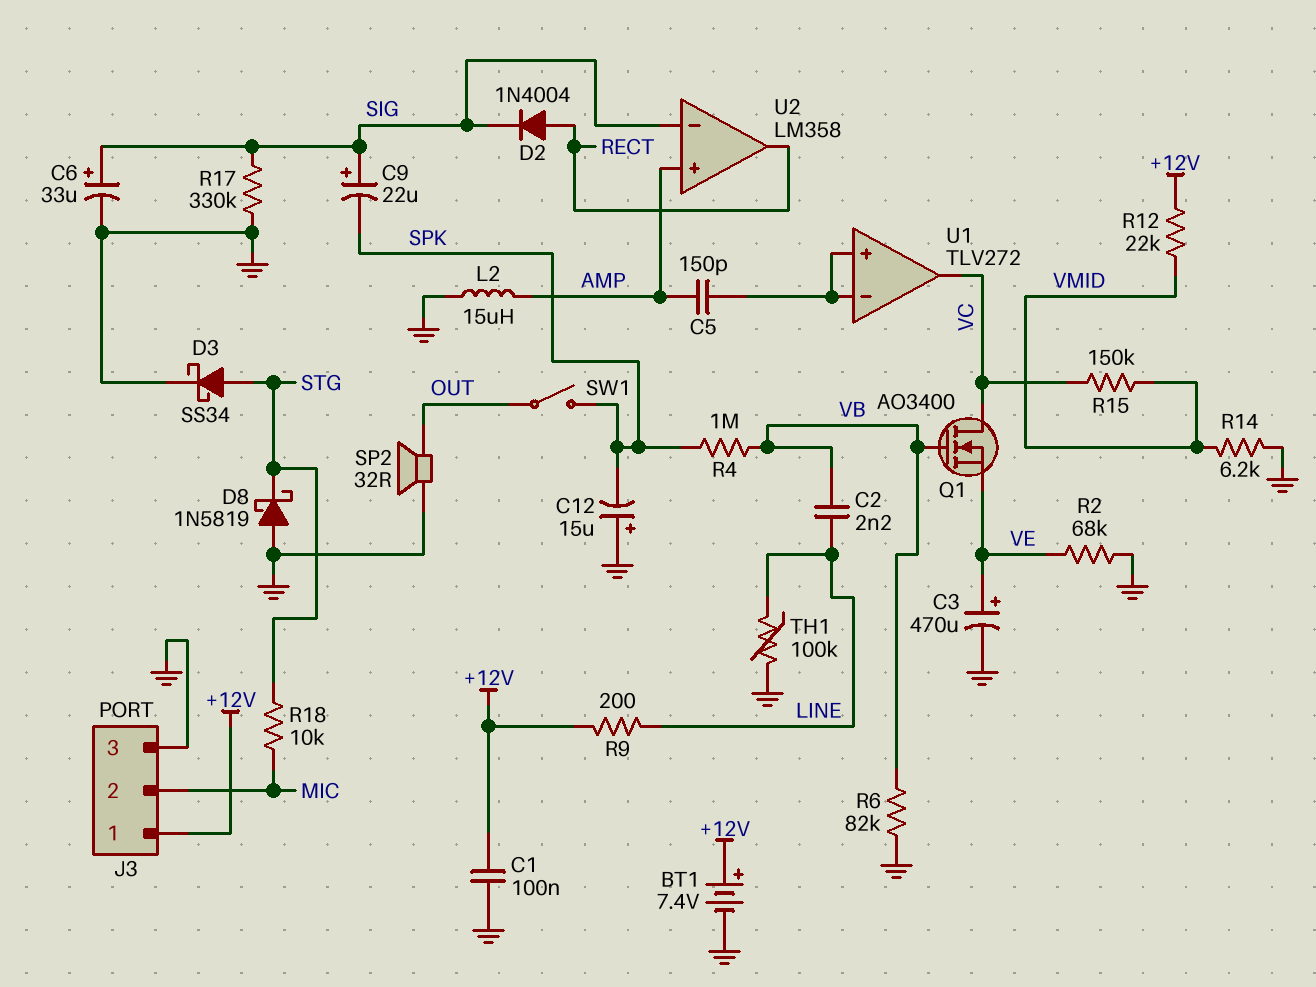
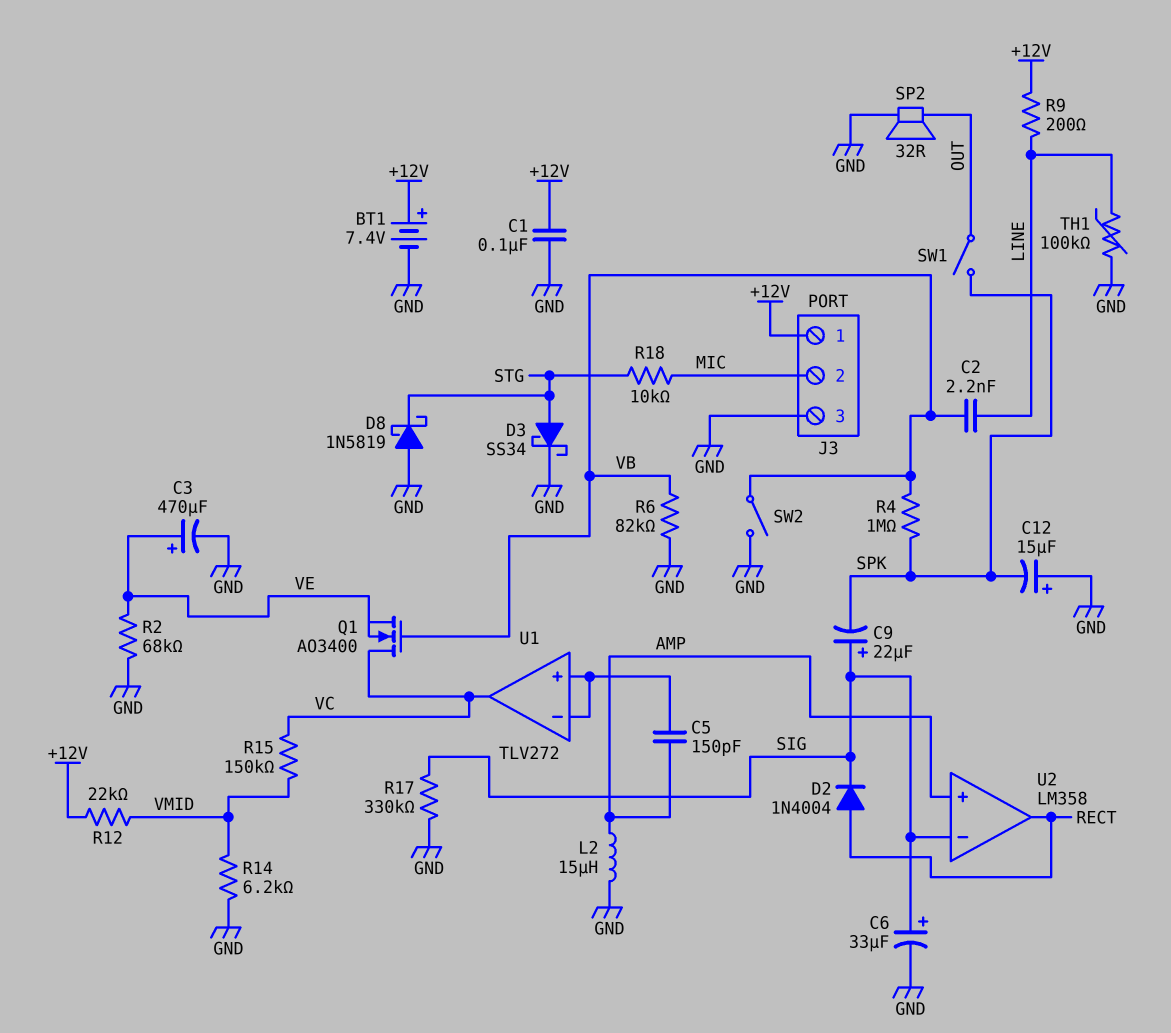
SW2: none -> switch (GND, VB)

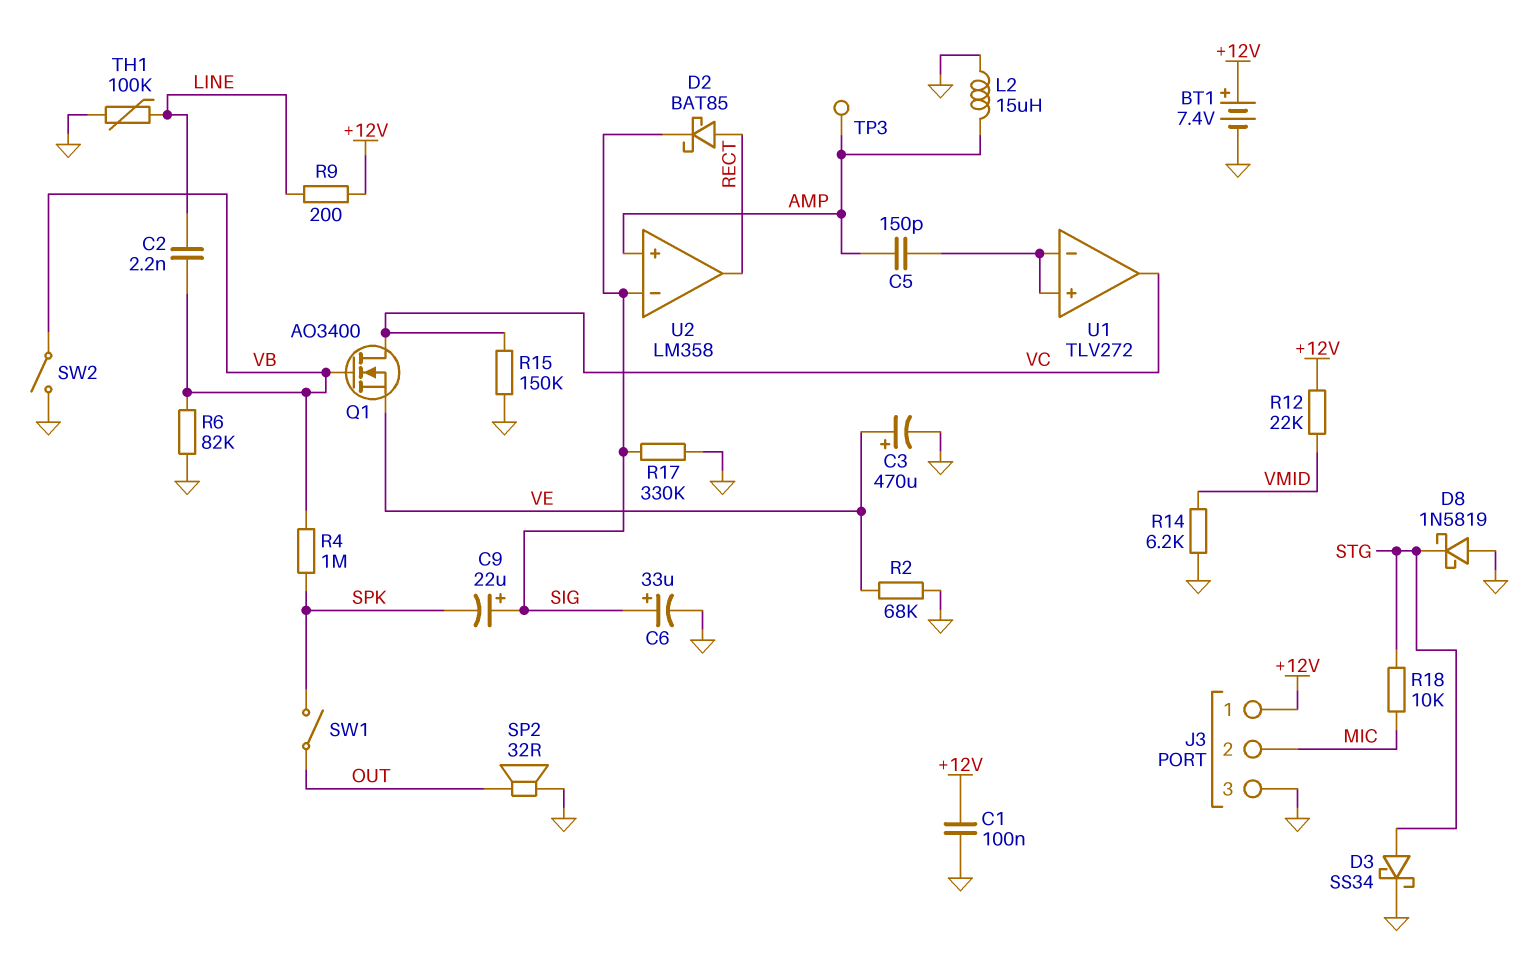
C12: 15uF (plus GND, minus SPK) -> none
D2: diode 1N4004 (A RECT, K SIG) -> schottky BAT85 (A RECT, K SIG)
R15: 150k (VC, VMID) -> 150k (GND, VC)
TP3: none -> test point (AMP)

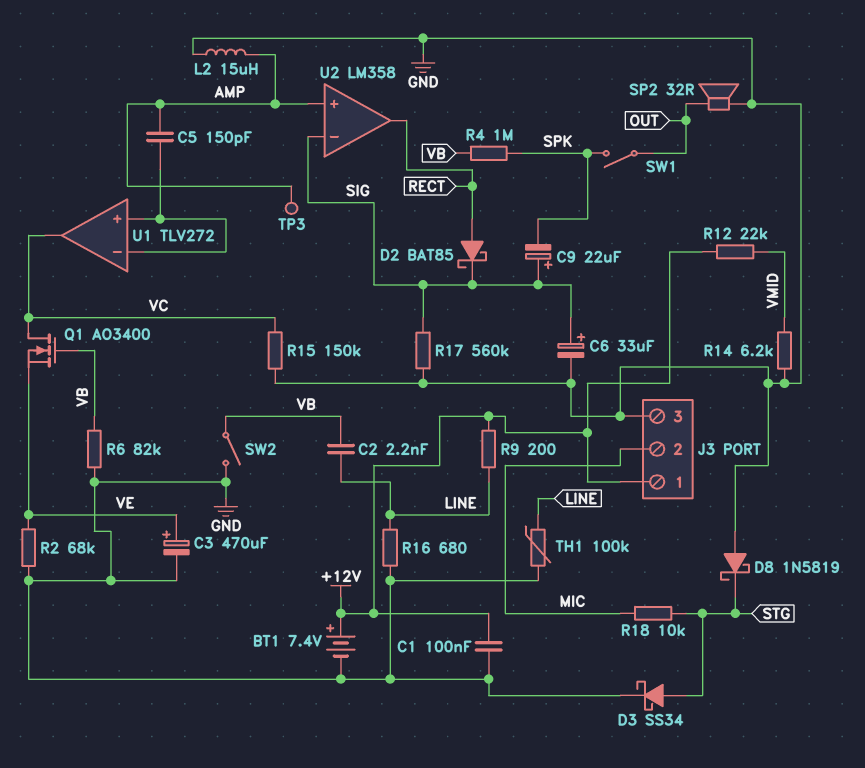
R16: none -> 680 (GND, LINE)
R17: 330k (GND, SIG) -> 560k (GND, SIG)

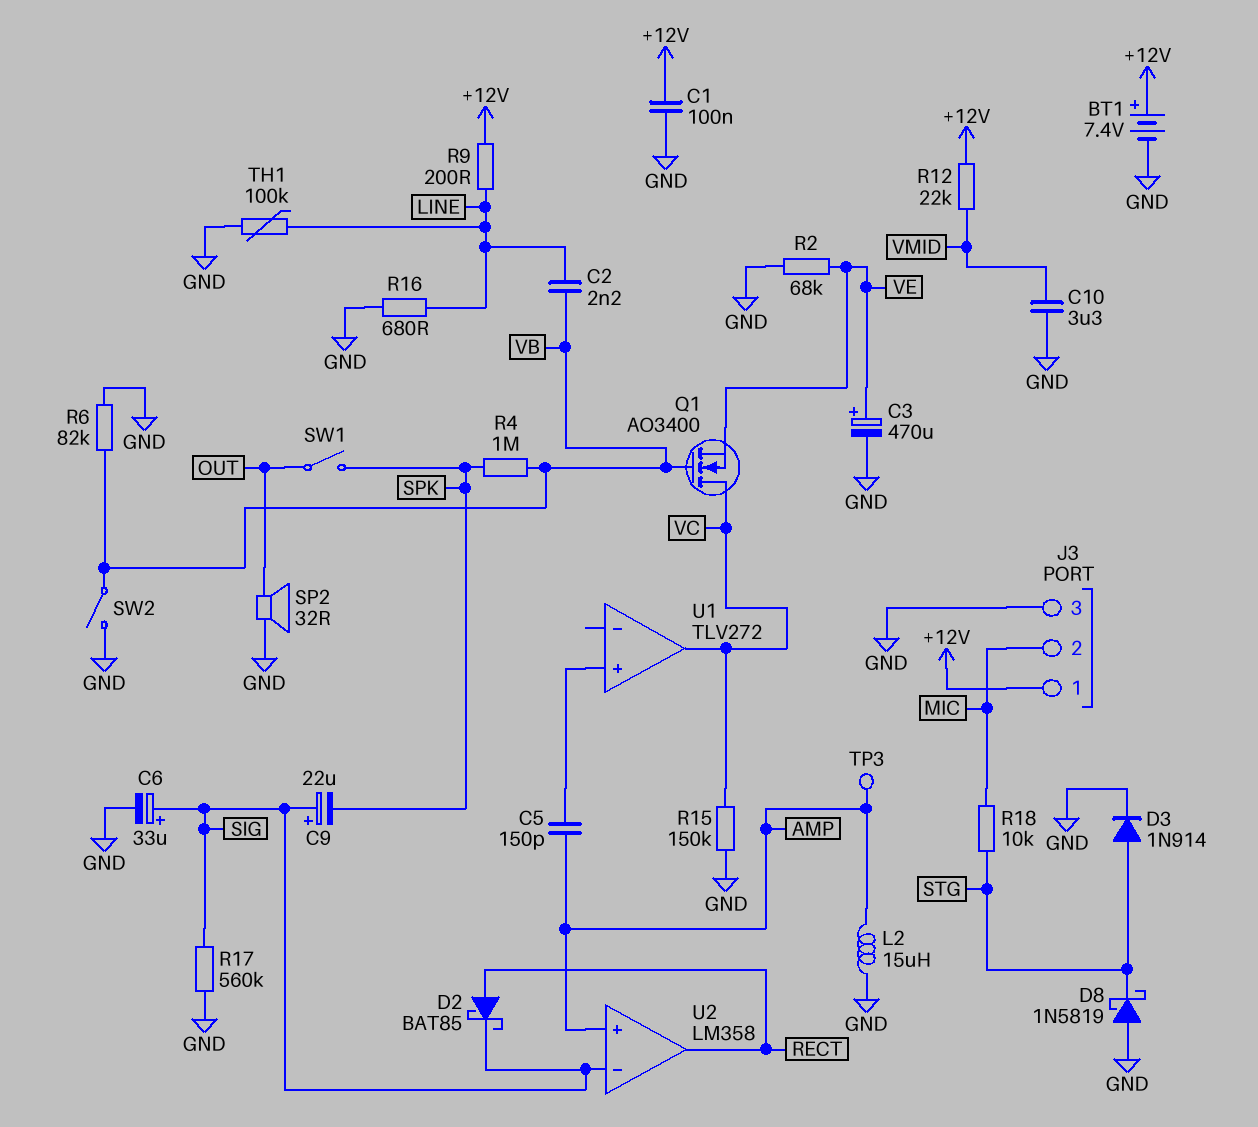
C10: none -> 3.3uF (GND, VMID)
D3: schottky SS34 (A STG, K GND) -> diode 1N914 (A STG, K GND)
R14: 6.2k (GND, VMID) -> none
U1 pin in-: U1/in+ -> none

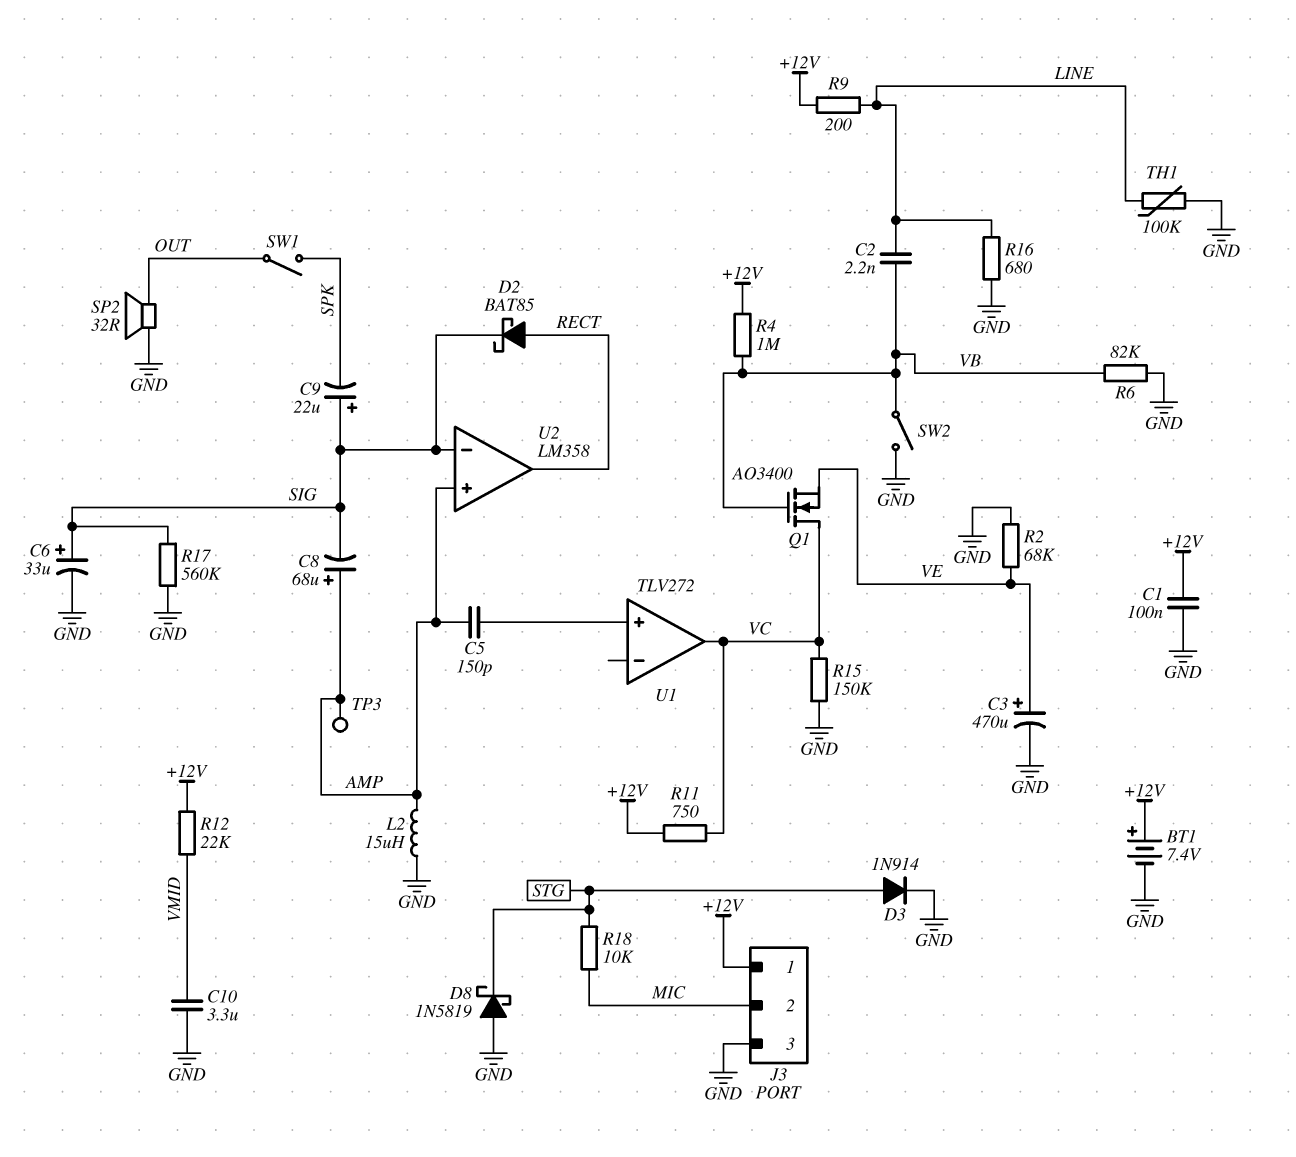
C8: none -> 68uF (plus AMP, minus SIG)
R4: 1M (SPK, VB) -> 1M (+12V, VB)
R11: none -> 750 (+12V, VC)

